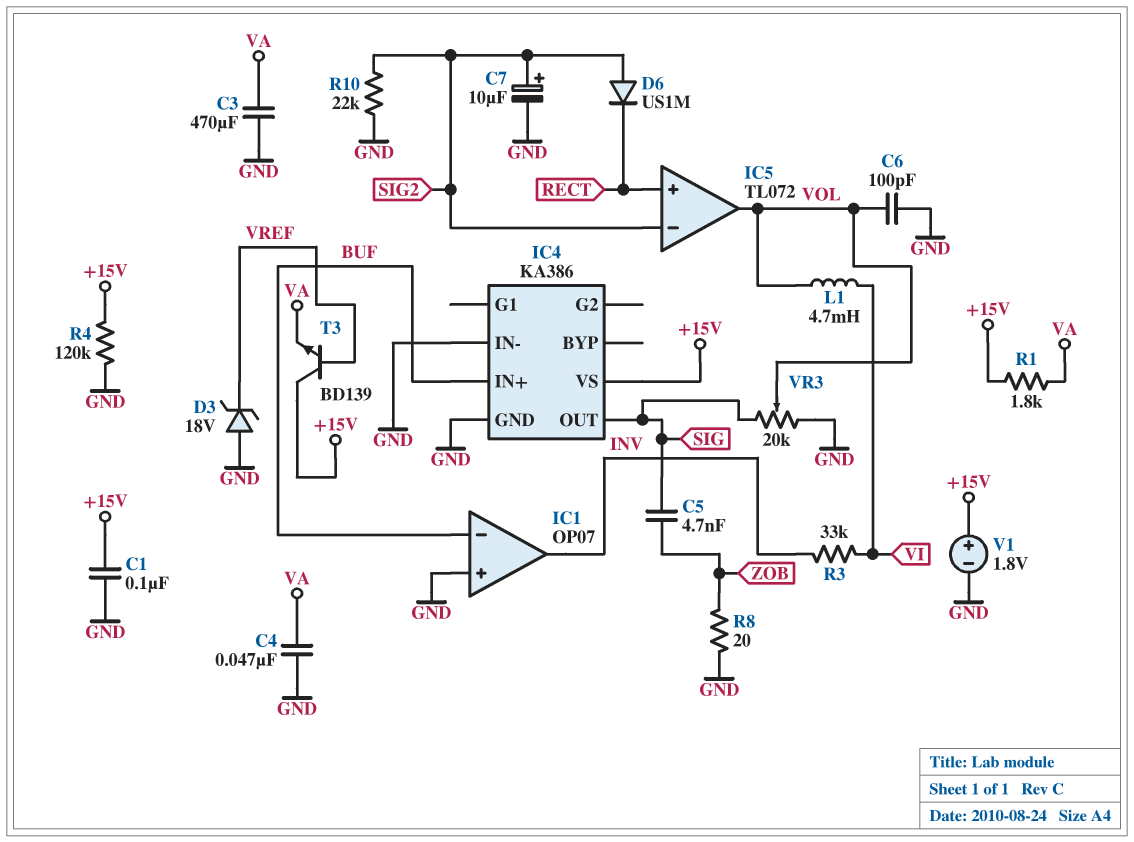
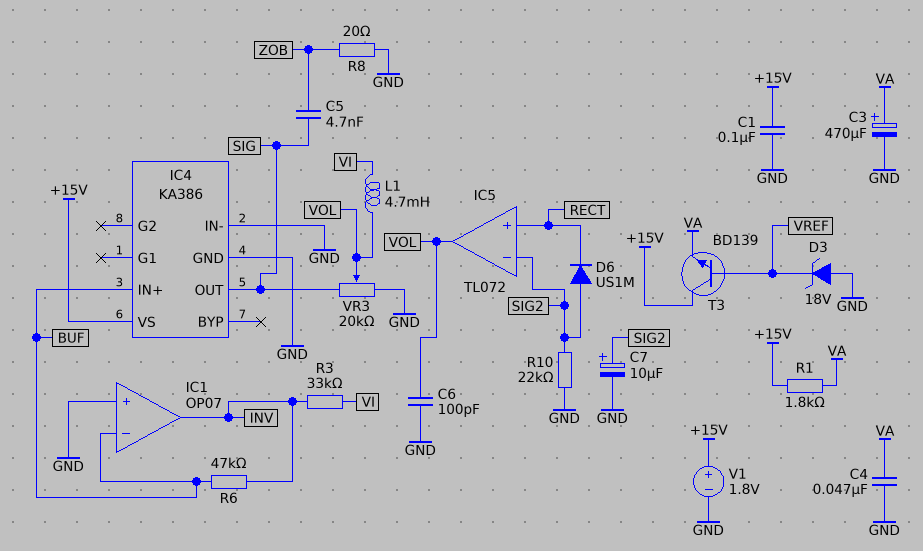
C3: 470uF (GND, VA) -> 470uF (plus VA, minus GND)
R4: 120k (+15V, GND) -> none
R6: none -> 47k (BUF, INV)

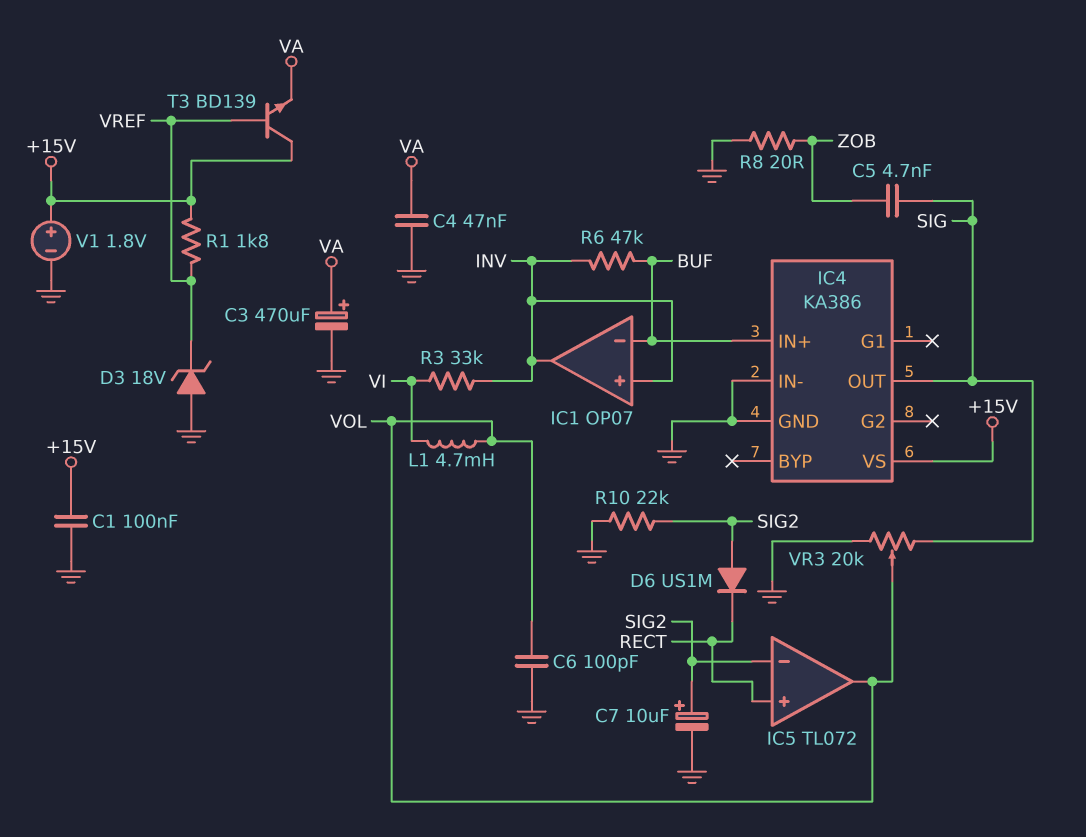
IC1 pin in+: GND -> INV
R1: 1.8k (+15V, VA) -> 1.8k (+15V, VREF)

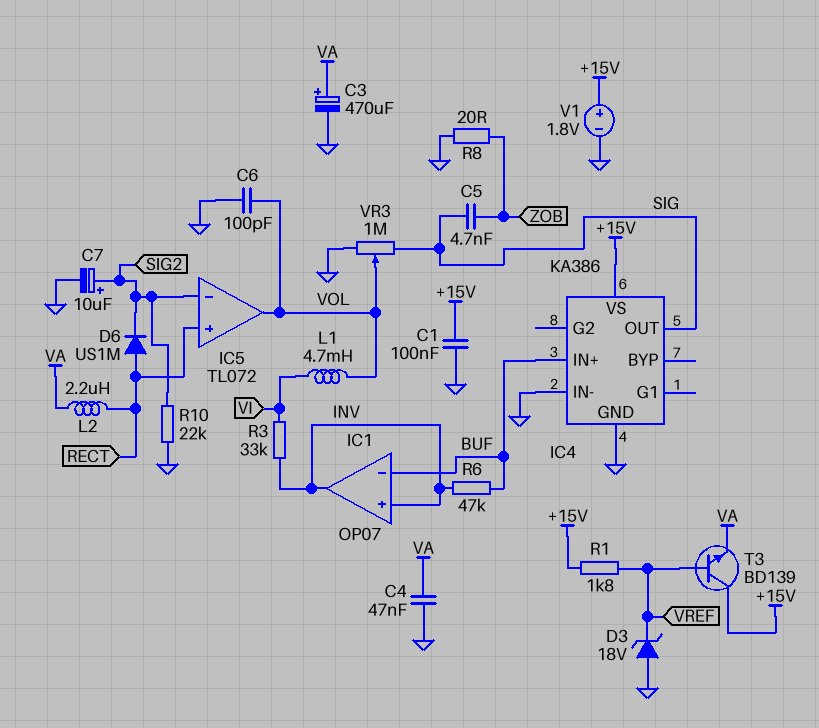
D6: diode US1M (A SIG2, K RECT) -> diode US1M (A RECT, K SIG2)
L2: none -> 2.2uH (RECT, VA)
VR3: 20k (GND, SIG, wiper VOL) -> 1M (GND, SIG, wiper VOL)

